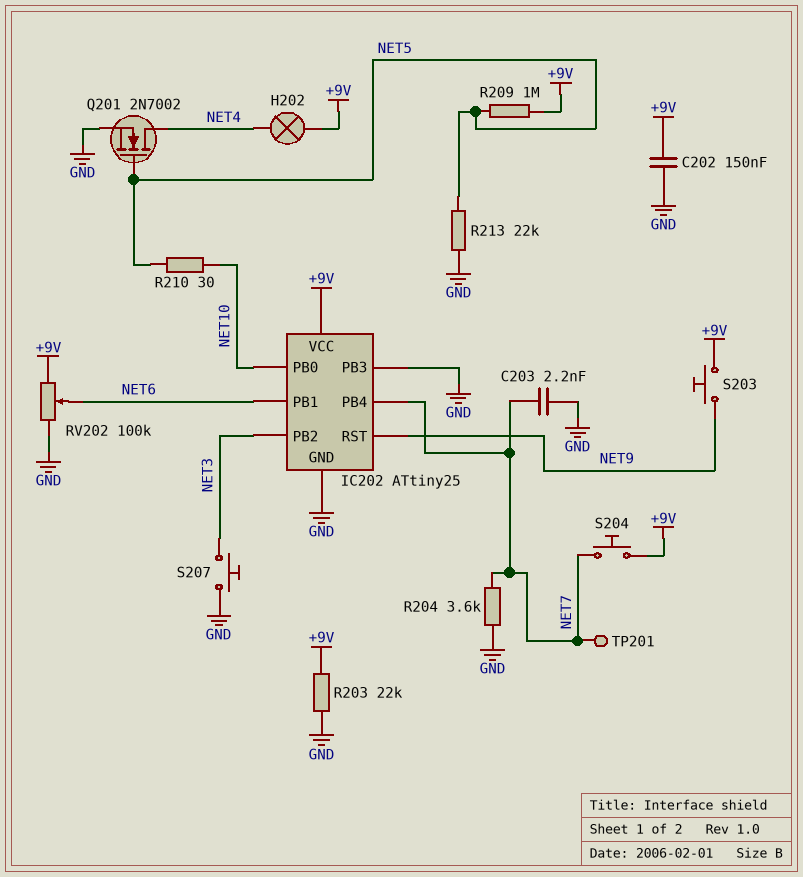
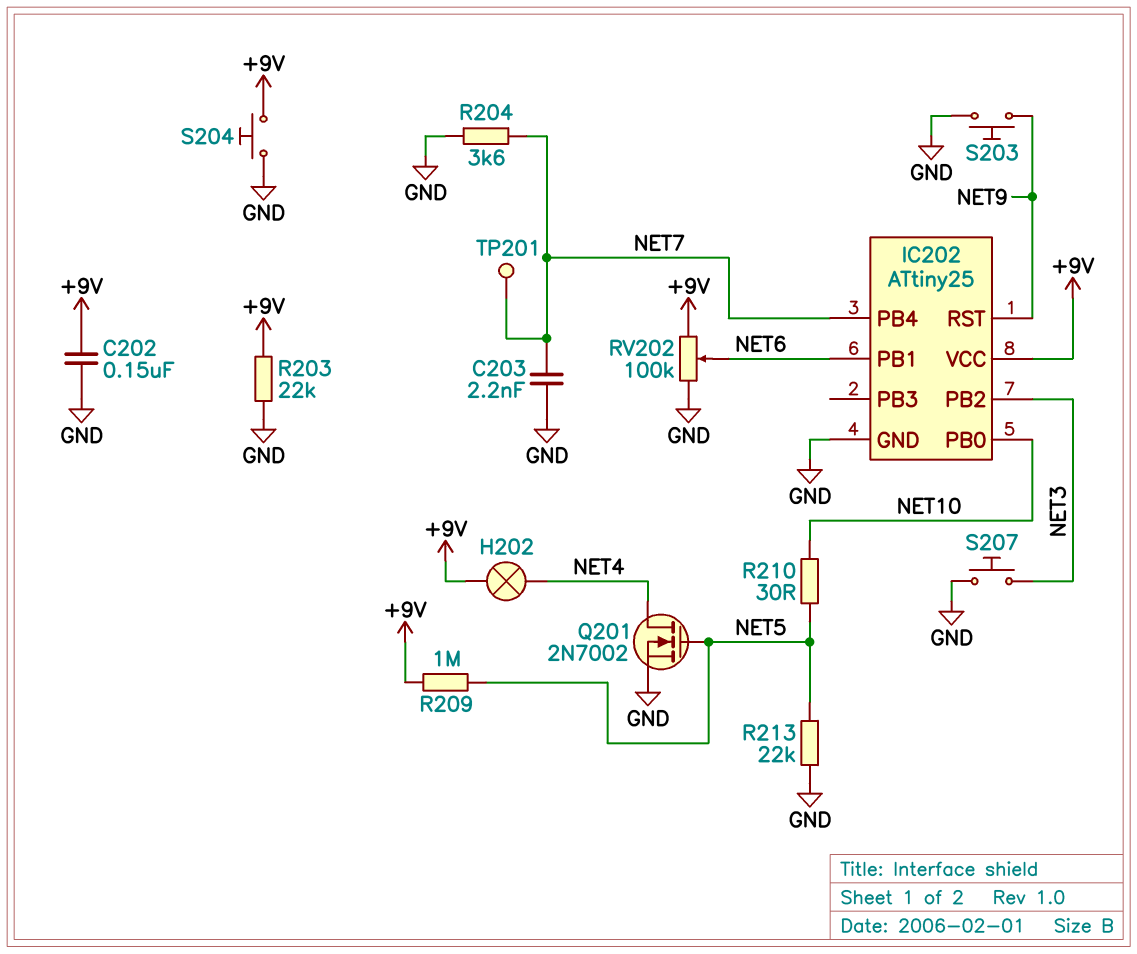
IC202 pin PB3: GND -> none
S203: button (+9V, NET9) -> button (GND, NET9)
S204: button (+9V, NET7) -> button (+9V, GND)

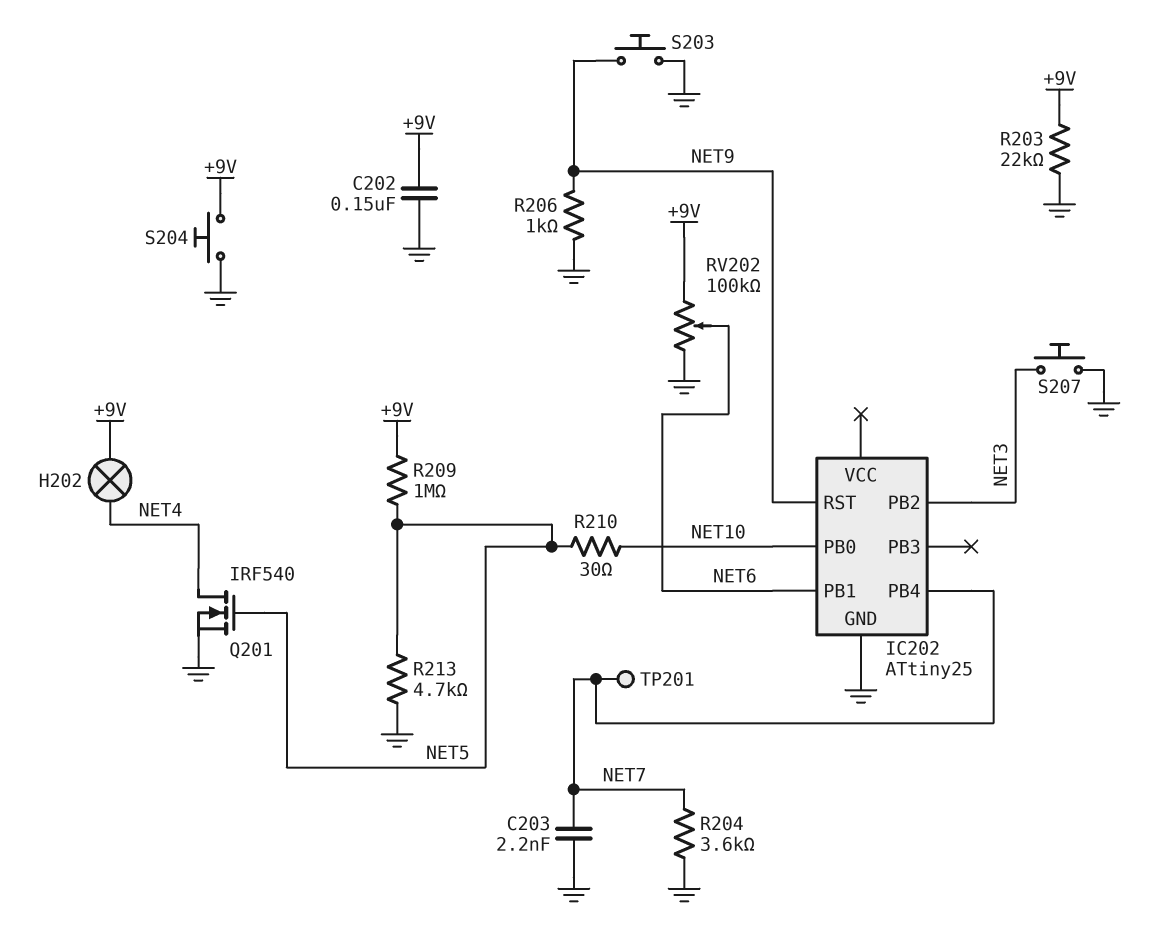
IC202 pin VCC: +9V -> none
Q201: NMOS 2N7002 (G NET5, D NET4, S GND) -> NMOS IRF540 (G NET5, D NET4, S GND)
R206: none -> 1k (GND, NET9)
R213: 22k (GND, NET5) -> 4.7k (GND, NET5)

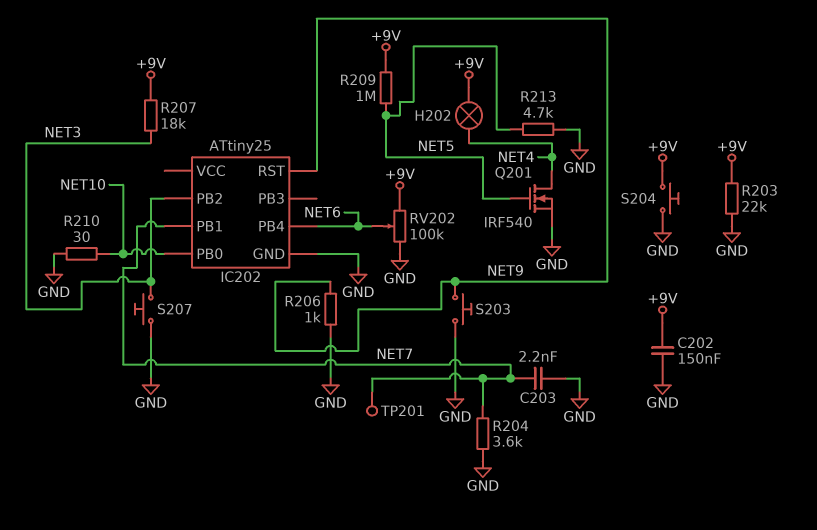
IC202 pin PB1: NET6 -> NET7
IC202 pin PB4: NET7 -> NET6
R207: none -> 18k (+9V, NET3)
R210: 30 (NET5, NET10) -> 30 (GND, NET10)

